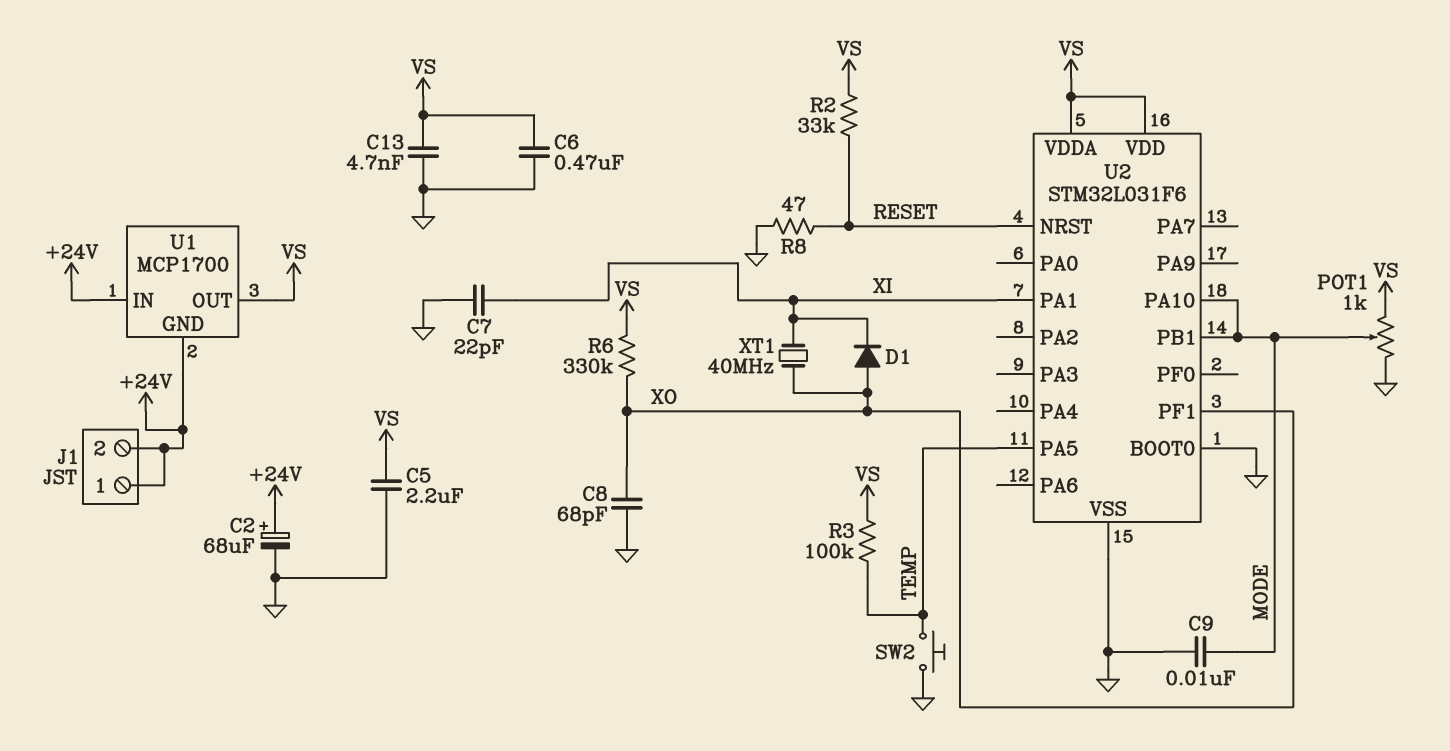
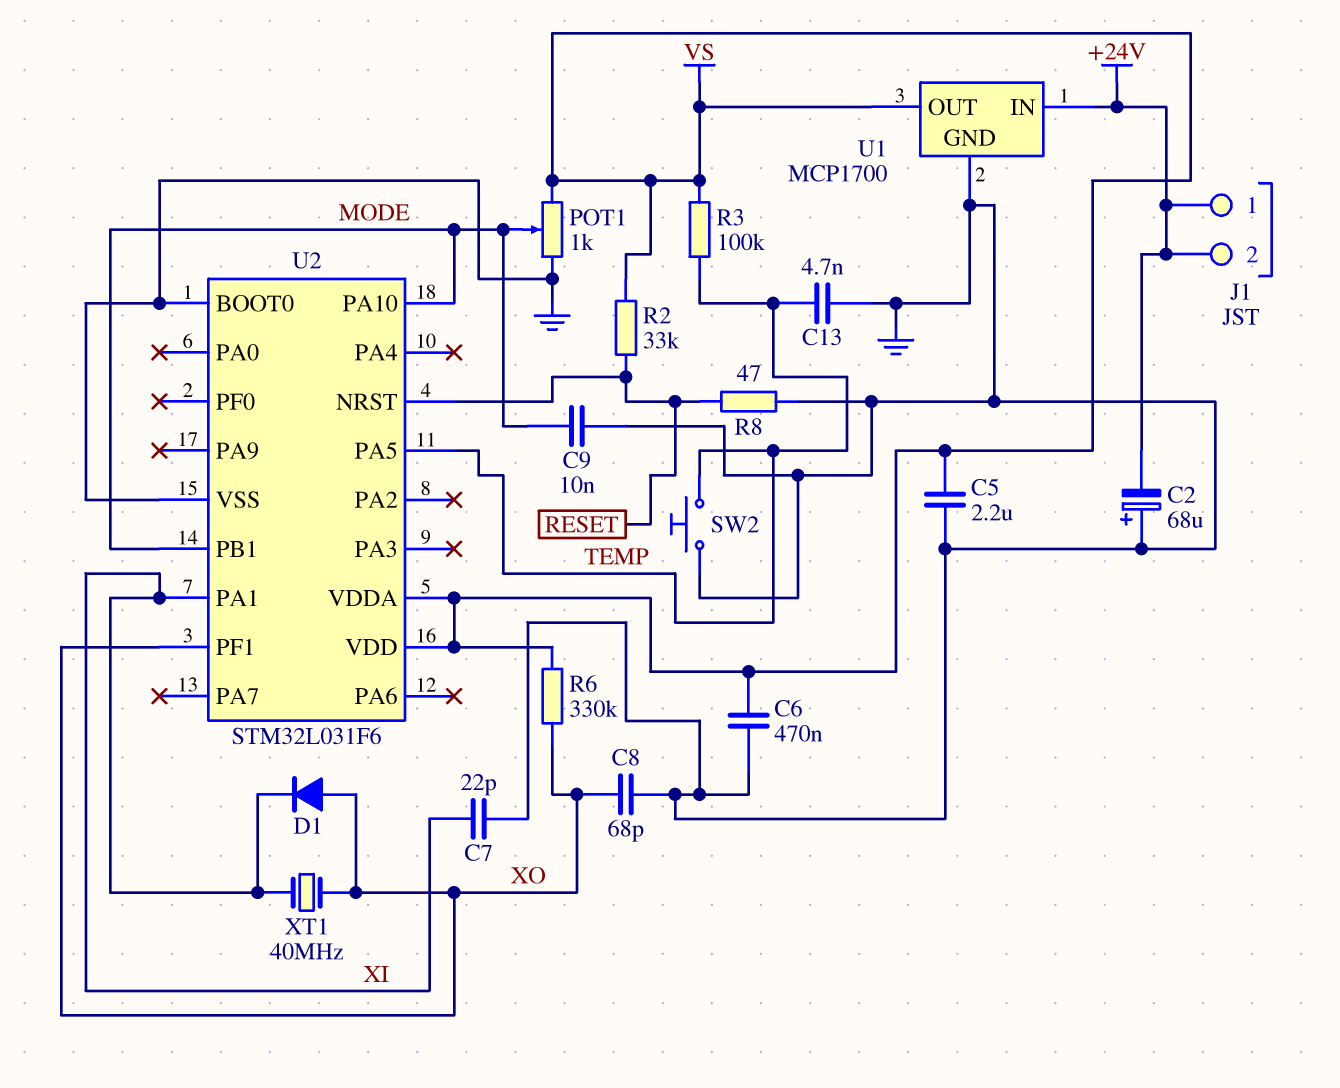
C2: 68uF (plus +24V, minus GND) -> 68uF (plus GND, minus +24V)
C13: 4.7nF (GND, VS) -> 4.7nF (GND, TEMP)
U1 pin GND: +24V -> GND

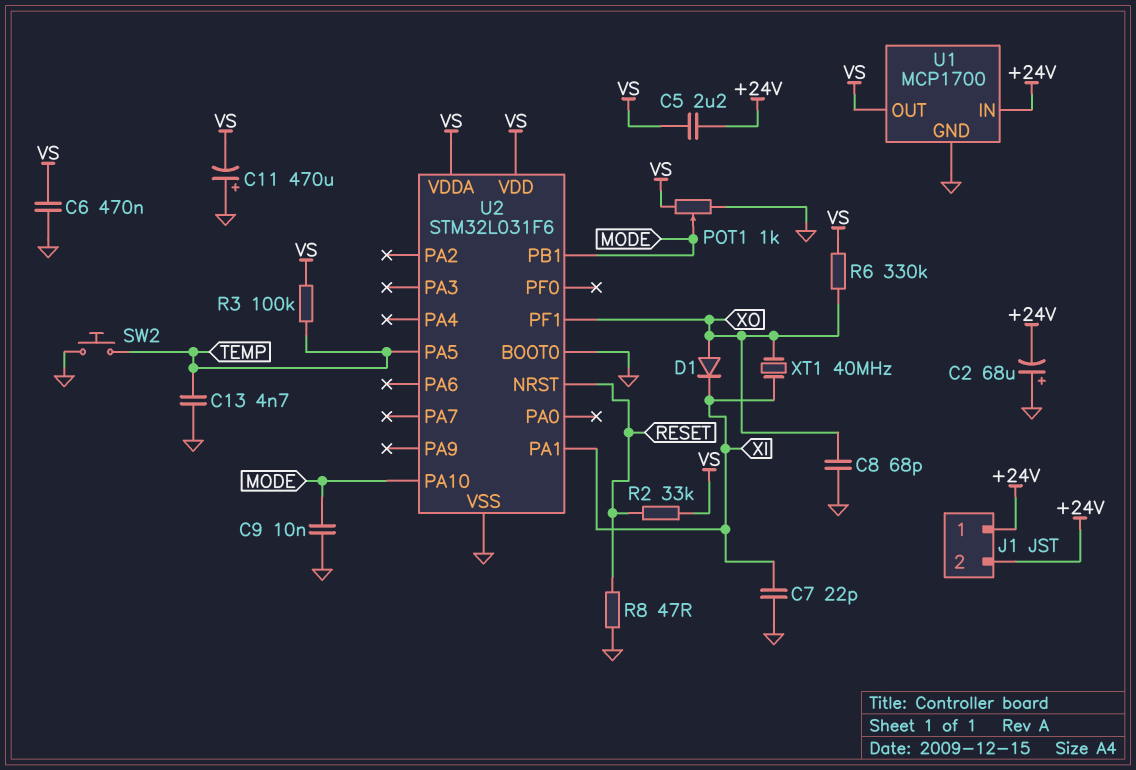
C5: 2.2uF (GND, VS) -> 2.2uF (+24V, VS)
C11: none -> 470uF (plus GND, minus VS)

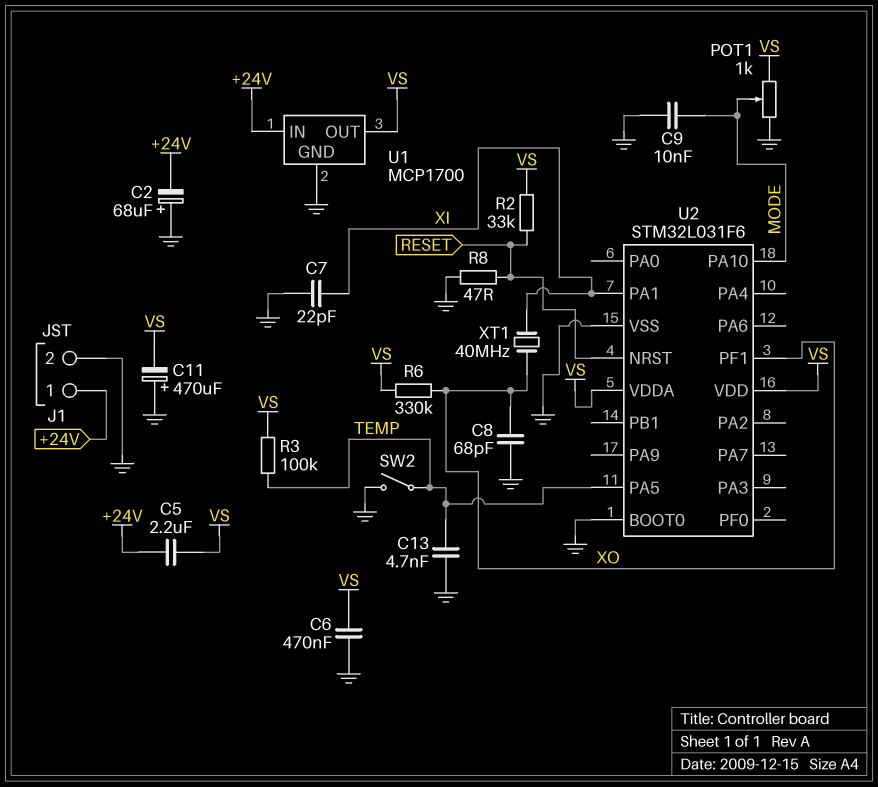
D1: diode (A XO, K XI) -> none
J1 pin 2: +24V -> GND
SW2: button (GND, TEMP) -> switch (GND, TEMP)
U2 pin PB1: MODE -> none

